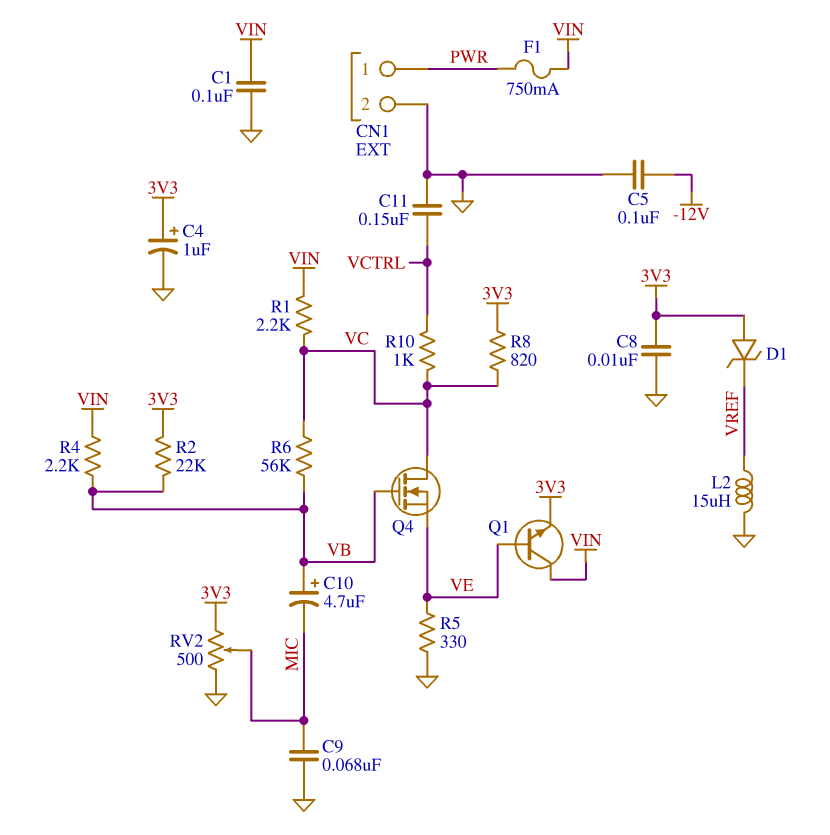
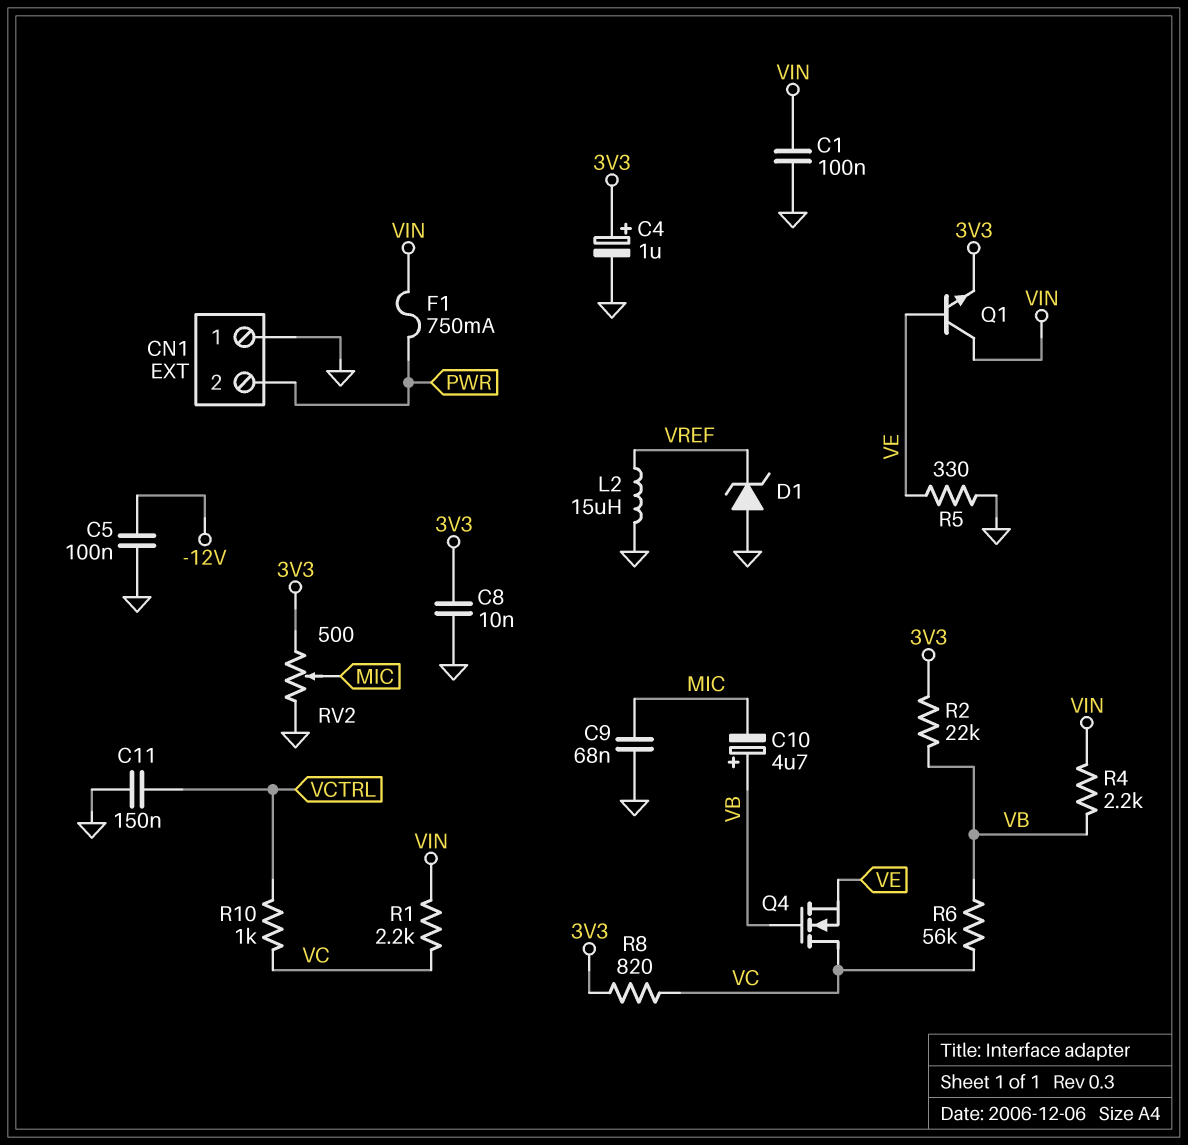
CN1 pin 1: PWR -> GND
CN1 pin 2: GND -> PWR
D1: zener (A 3V3, K VREF) -> zener (A GND, K VREF)

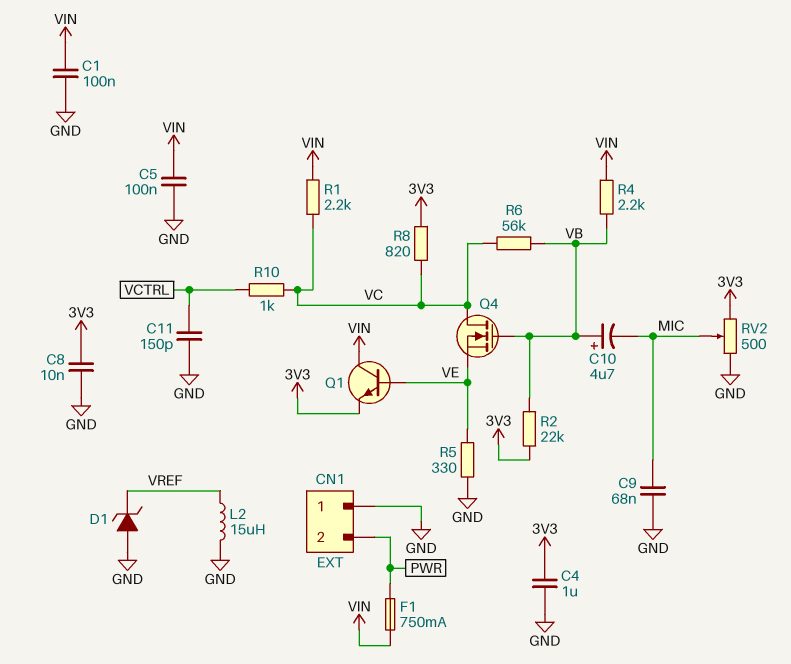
C4: 1uF (plus 3V3, minus GND) -> 1uF (3V3, GND)
C5: 100nF (-12V, GND) -> 100nF (GND, VIN)
C11: 150nF (GND, VCTRL) -> 150pF (GND, VCTRL)

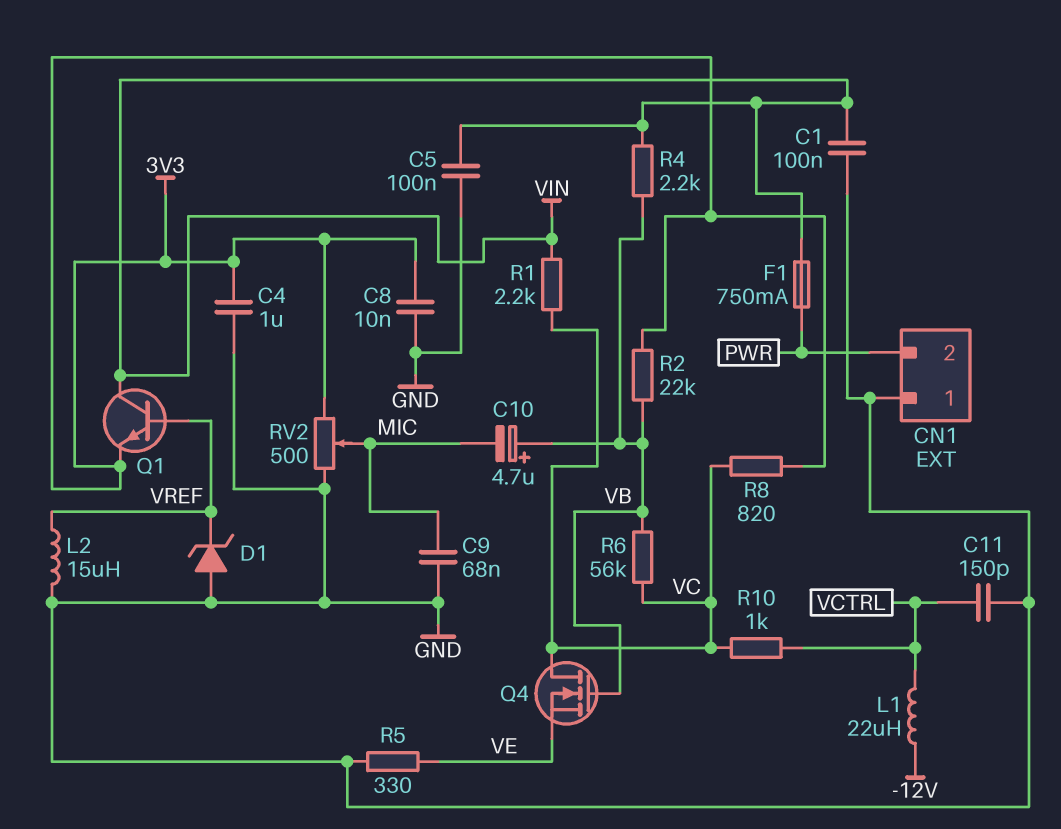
L1: none -> 22uH (-12V, VCTRL)
Q1: NPN (B VE, C VIN, E 3V3) -> NPN (B VREF, C VIN, E 3V3)

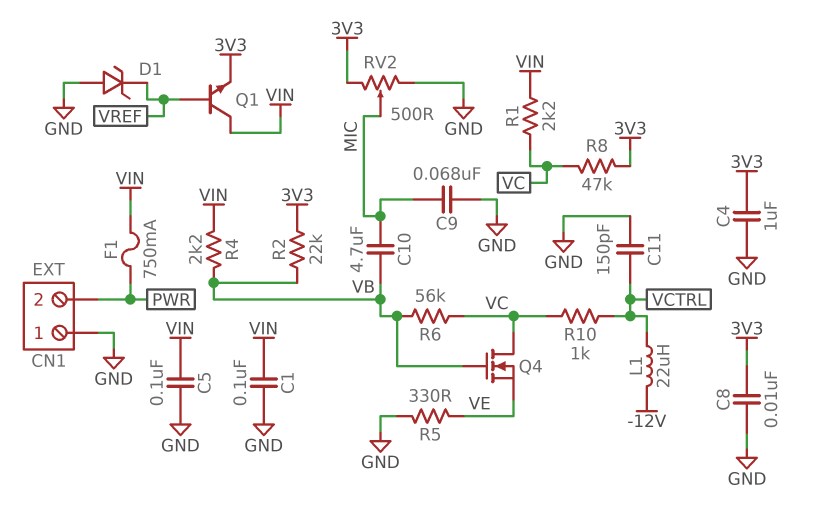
C10: 4.7uF (plus VB, minus MIC) -> 4.7uF (MIC, VB)
L2: 15uH (GND, VREF) -> none
R8: 820 (3V3, VC) -> 47k (3V3, VC)

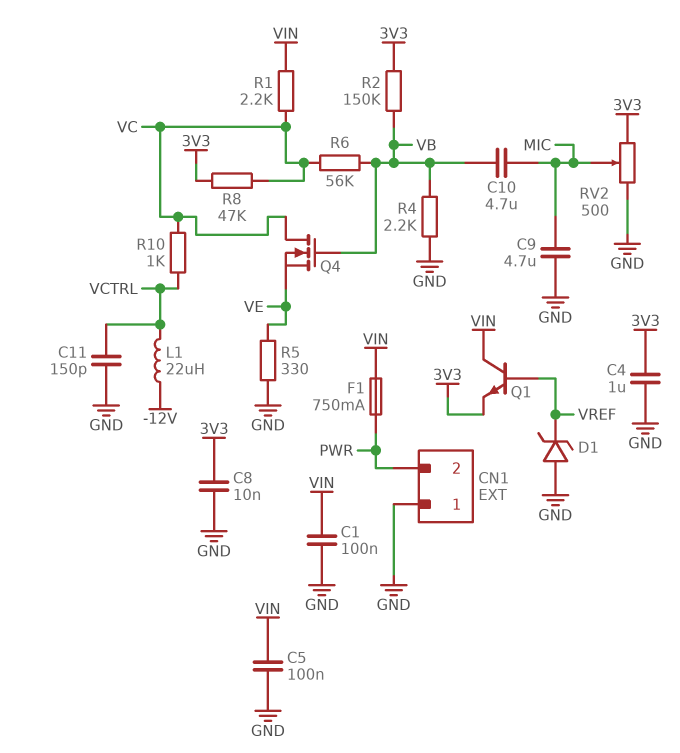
C9: 68nF (GND, MIC) -> 4.7uF (GND, MIC)
R2: 22k (3V3, VB) -> 150k (3V3, VB)
R4: 2.2k (VB, VIN) -> 2.2k (GND, VB)

